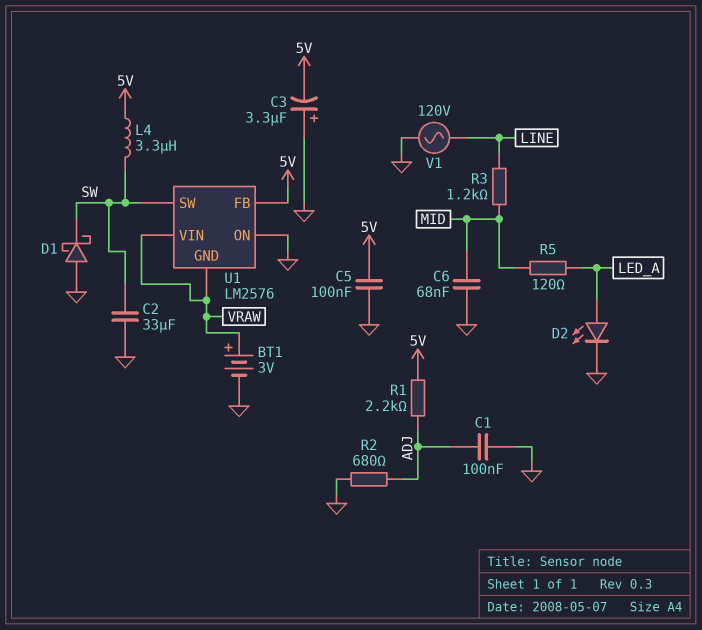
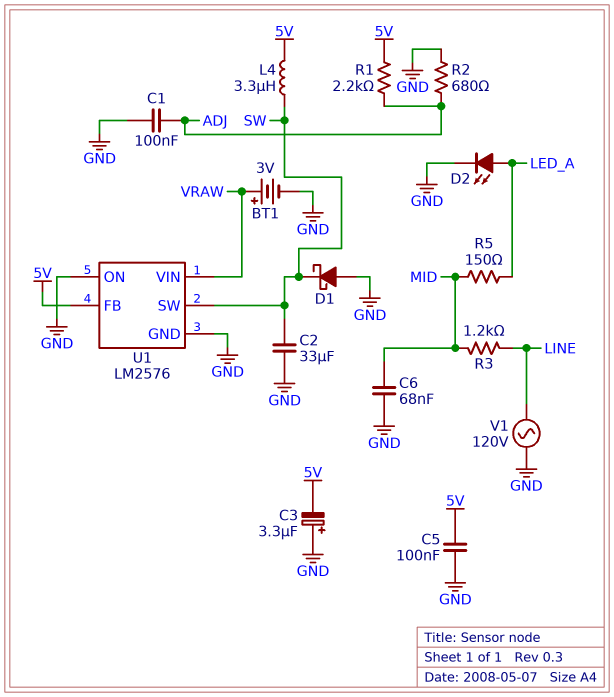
R5: 120 (LED_A, MID) -> 150 (LED_A, MID)
U1 pin GND: VRAW -> GND

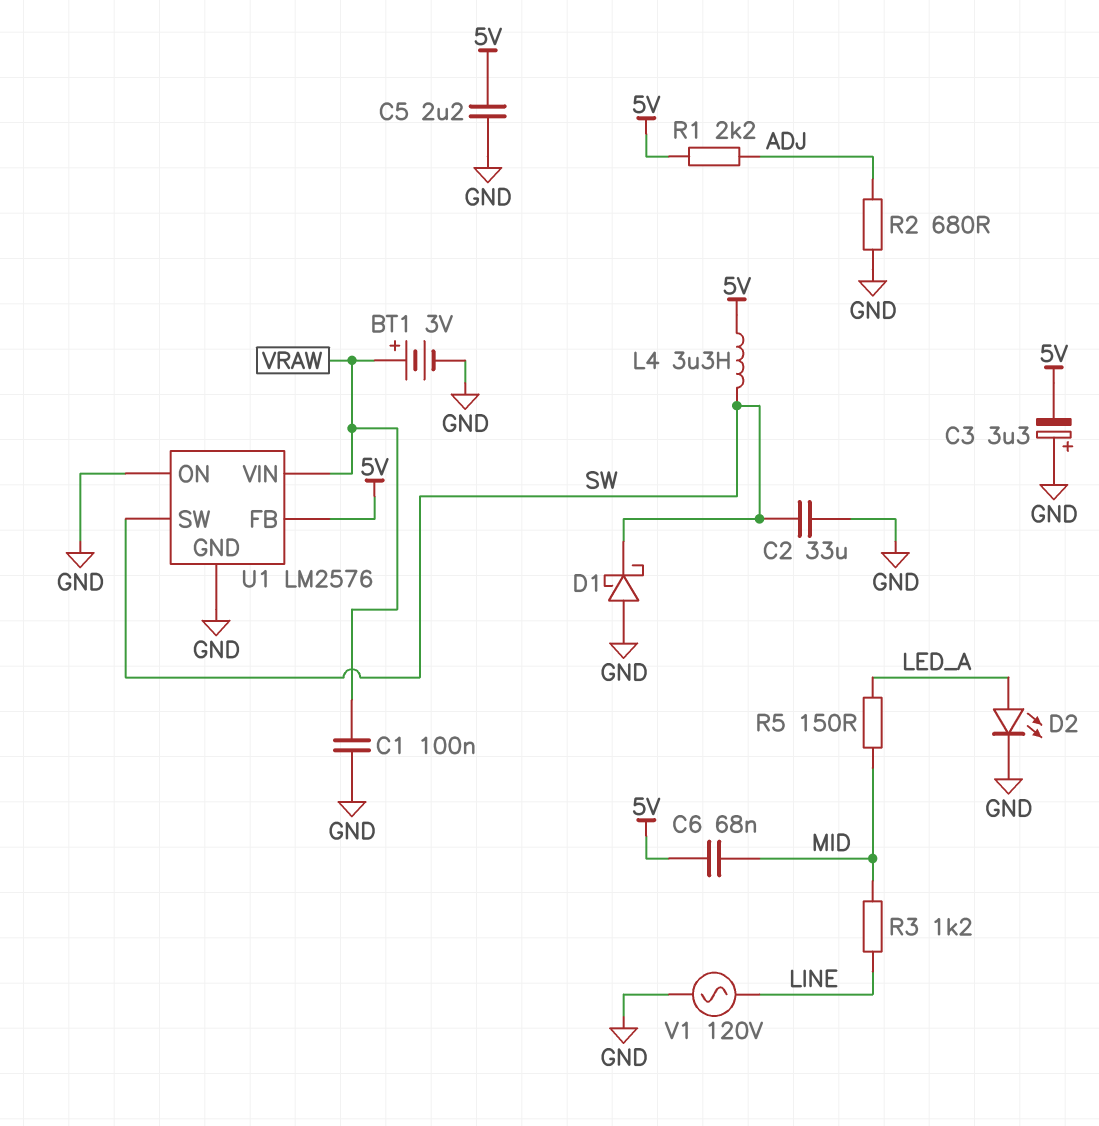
C1: 100nF (ADJ, GND) -> 100nF (GND, VRAW)
C5: 100nF (5V, GND) -> 2.2uF (5V, GND)
C6: 68nF (GND, MID) -> 68nF (5V, MID)

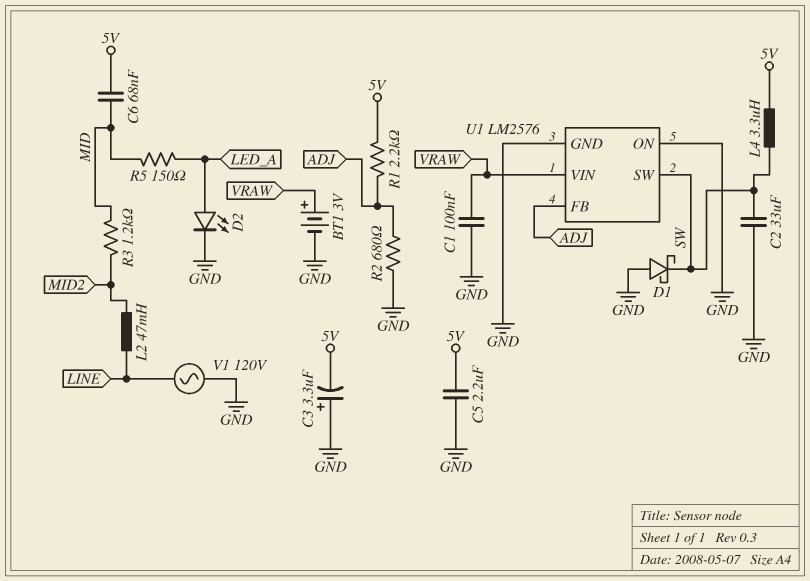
L2: none -> 47mH (LINE, MID2)
R3: 1.2k (LINE, MID) -> 1.2k (MID, MID2)
U1 pin FB: 5V -> ADJ

